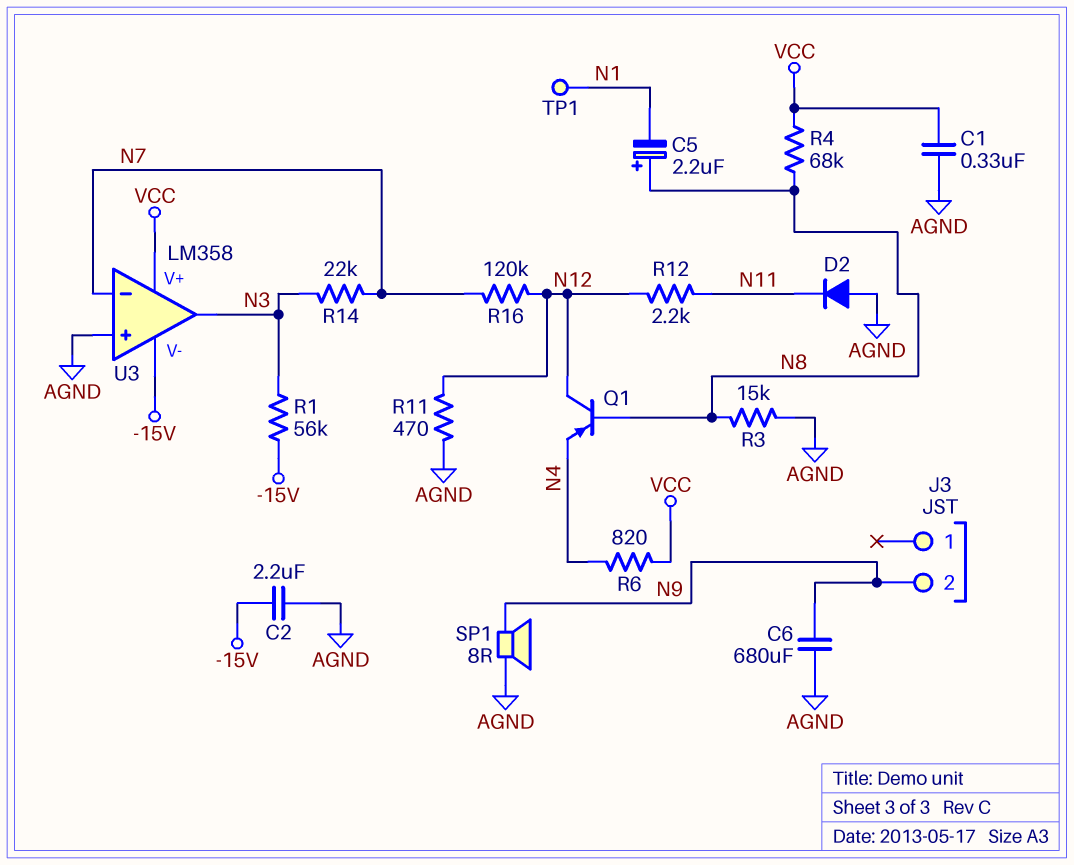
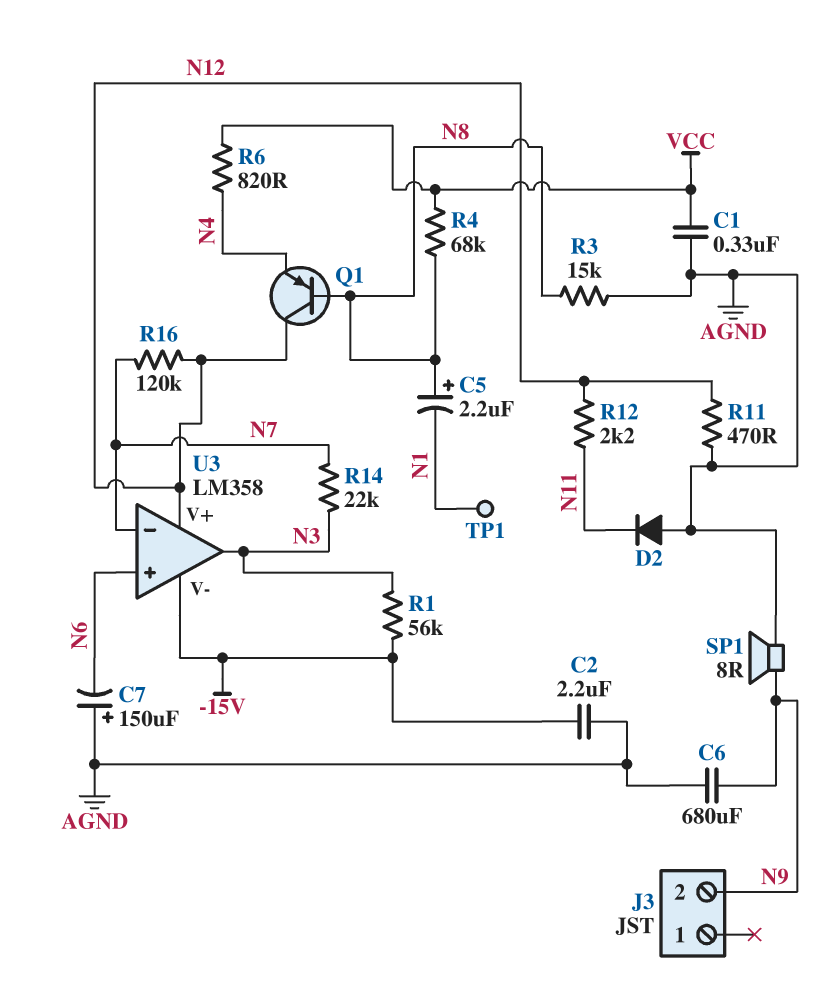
C7: none -> 150uF (plus AGND, minus N6)
U3 pin V+: VCC -> N12
U3 pin in+: AGND -> N6

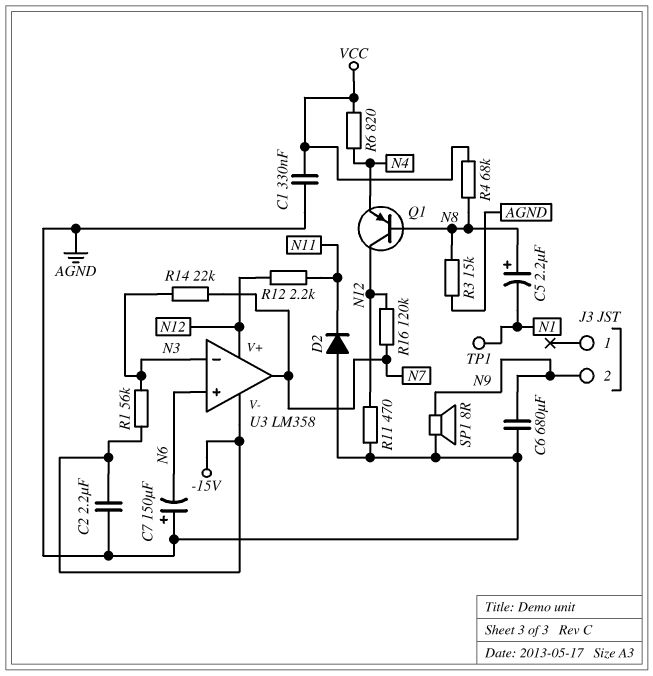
U3 pin in-: N7 -> N3
U3 pin out: N3 -> N7

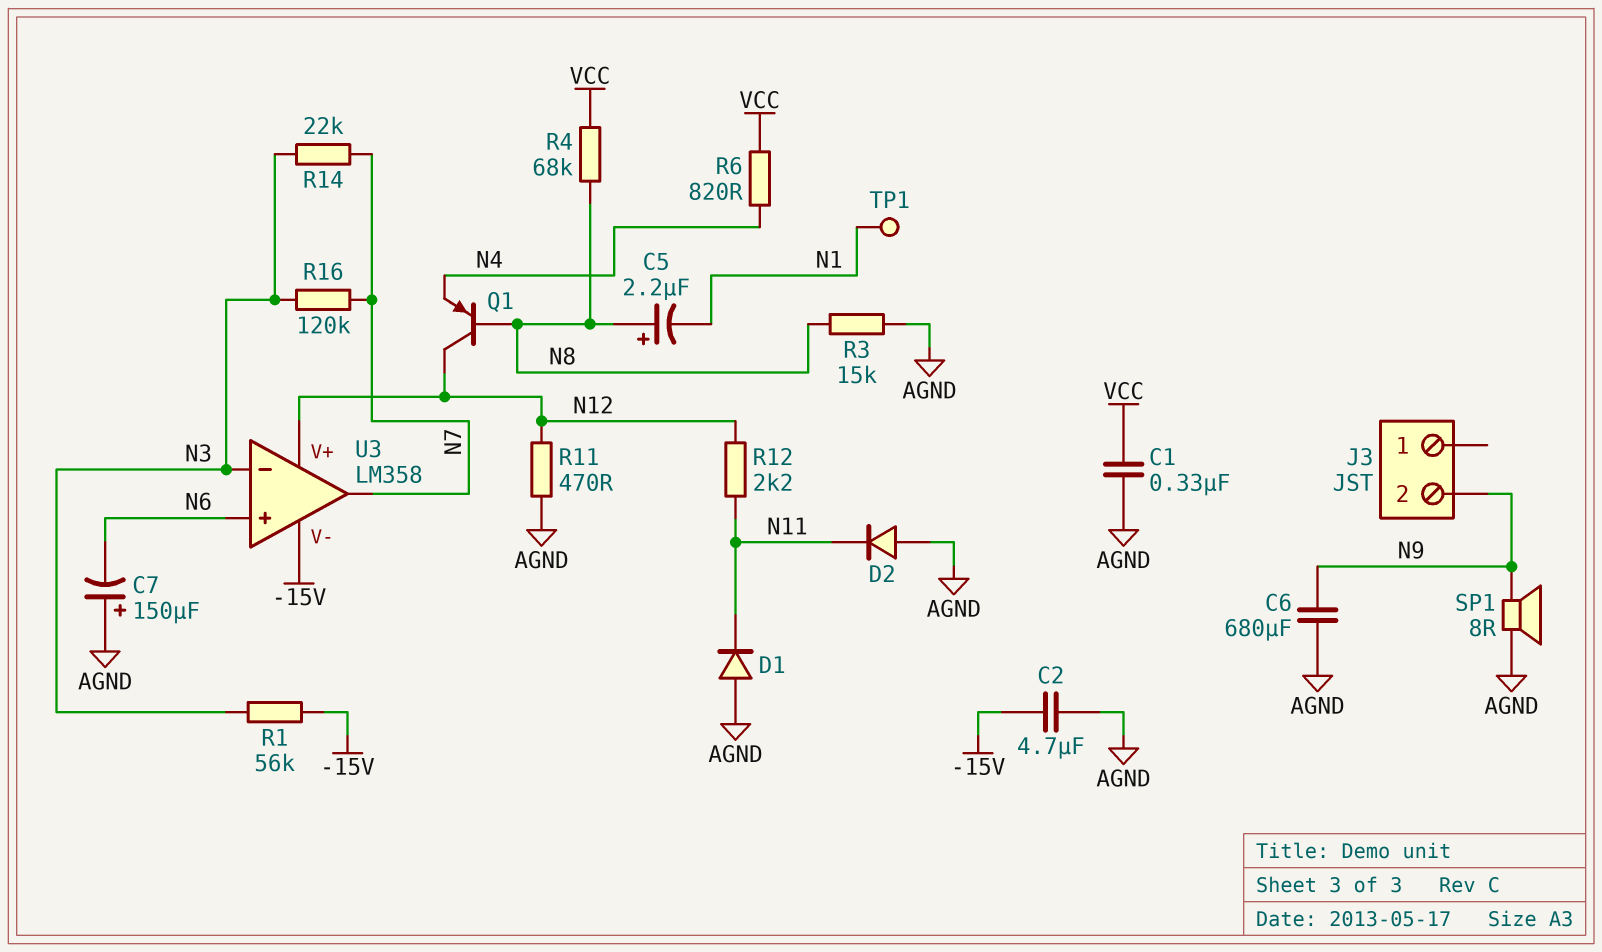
C2: 2.2uF (-15V, AGND) -> 4.7uF (-15V, AGND)
D1: none -> diode (A AGND, K N11)
R16: 120k (N7, N12) -> 120k (N3, N7)

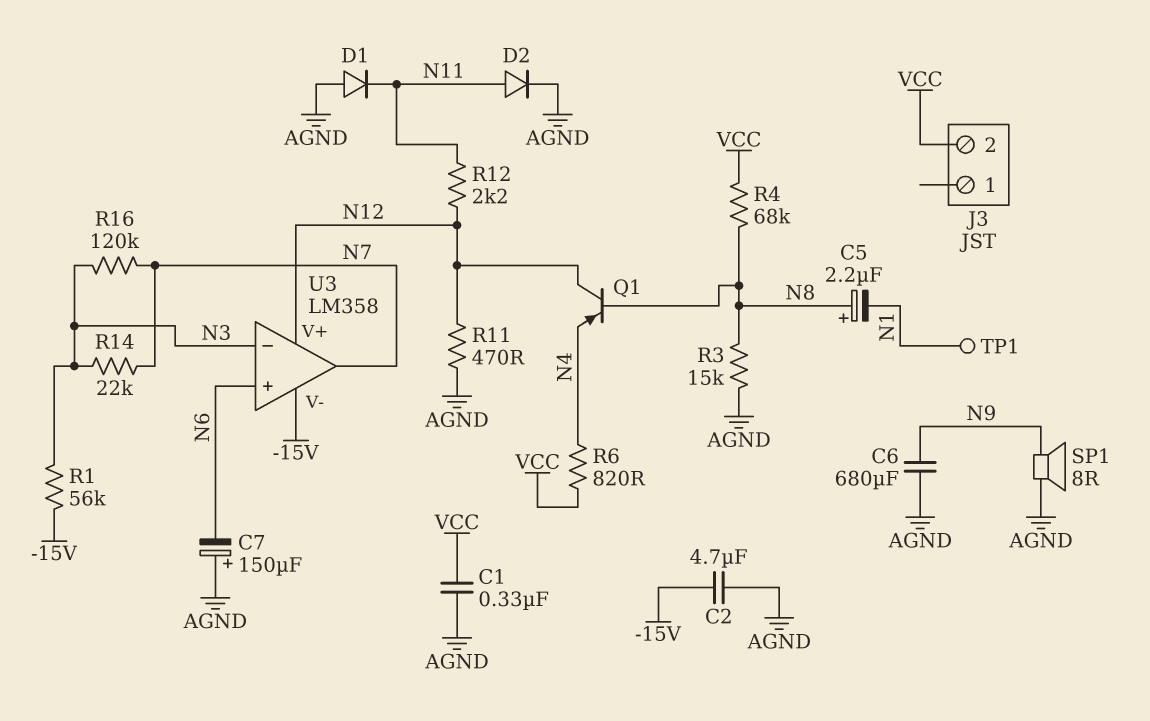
D2: diode (A AGND, K N11) -> diode (A N11, K AGND)
J3 pin 2: N9 -> VCC

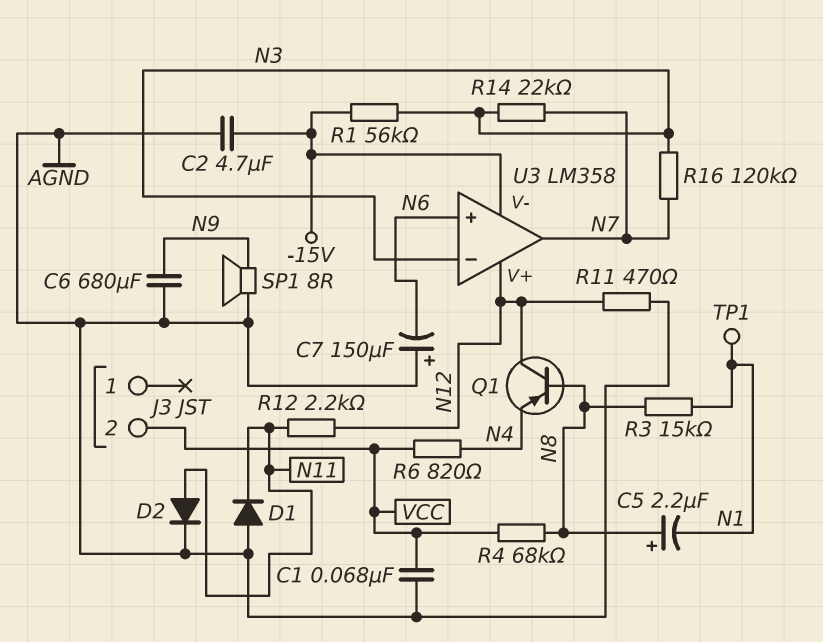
C1: 330nF (AGND, VCC) -> 68nF (AGND, VCC)
R3: 15k (AGND, N8) -> 15k (N1, N8)

